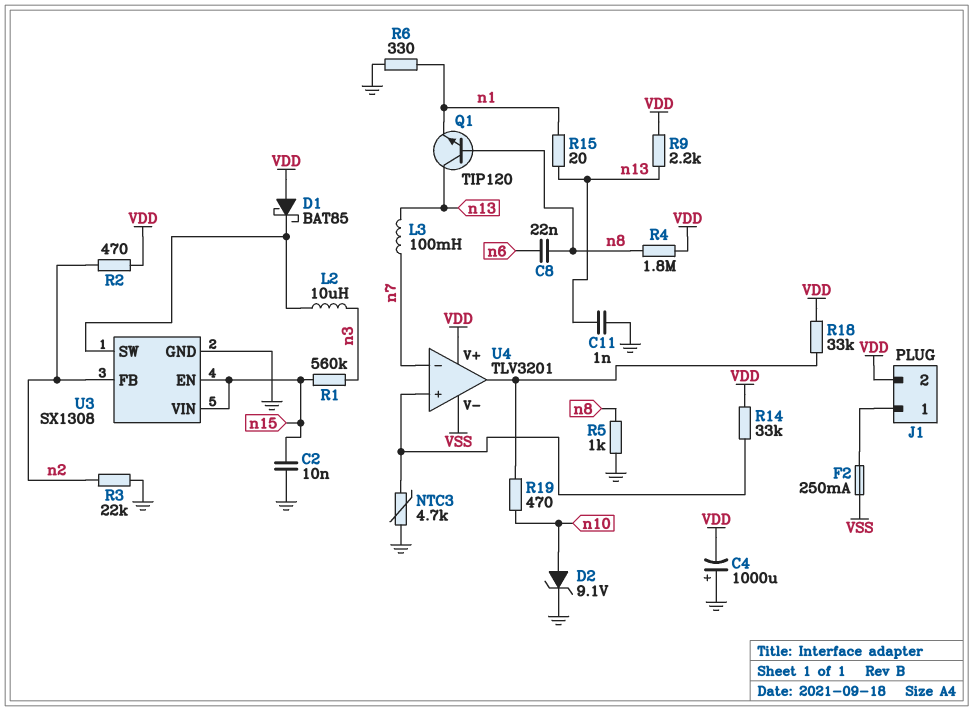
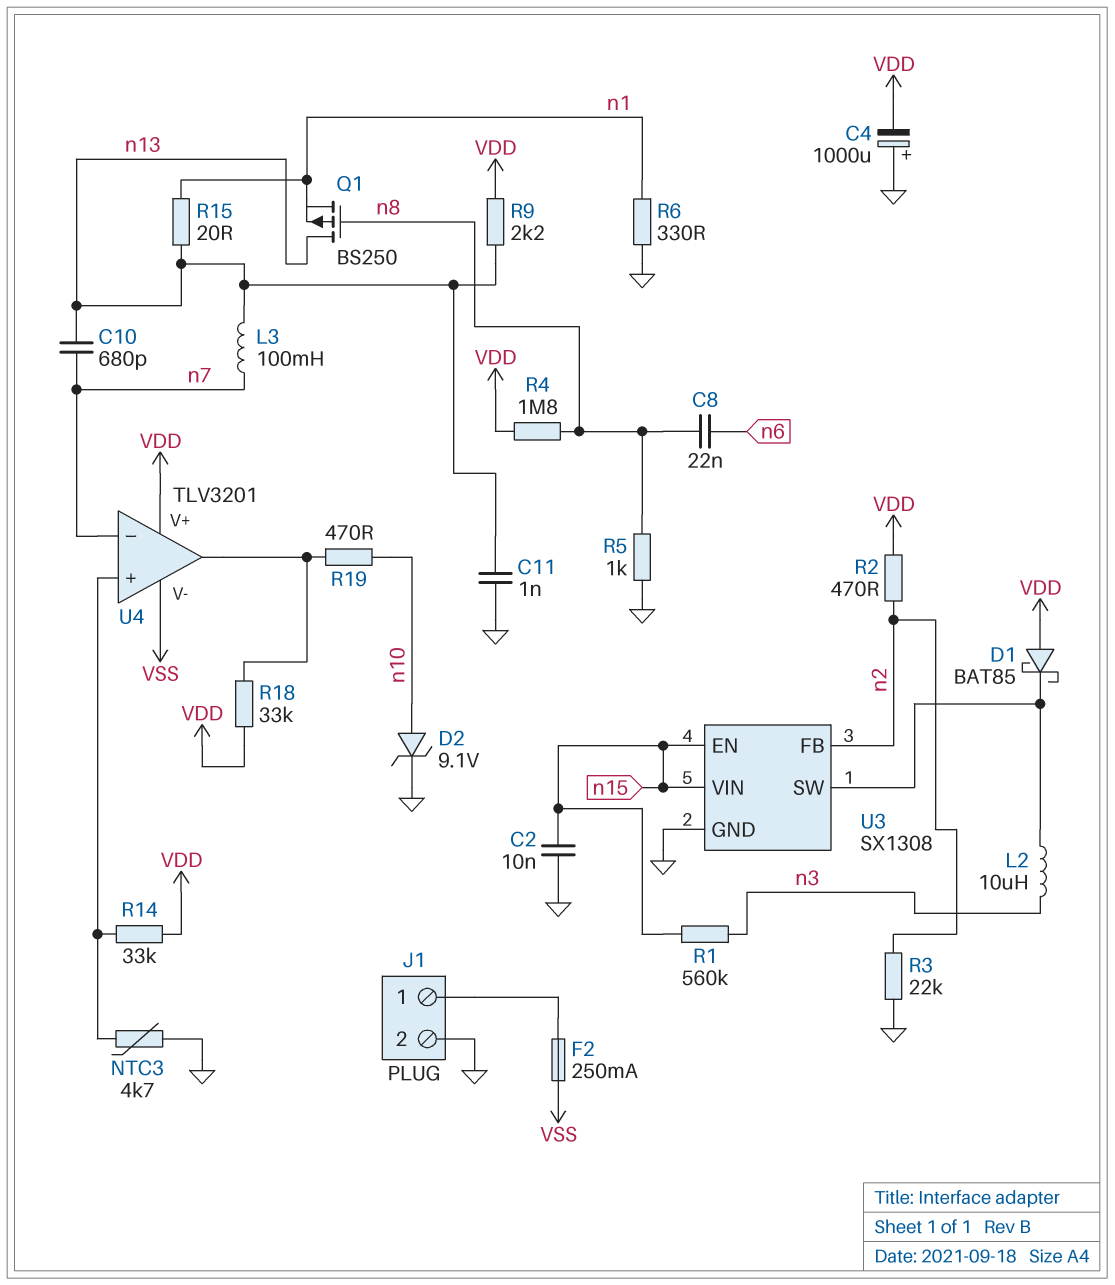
C10: none -> 680pF (n7, n13)
J1 pin 2: VDD -> GND
Q1: NPN TIP120 (B n8, C n13, E n1) -> PMOS BS250 (G n8, D n13, S n1)

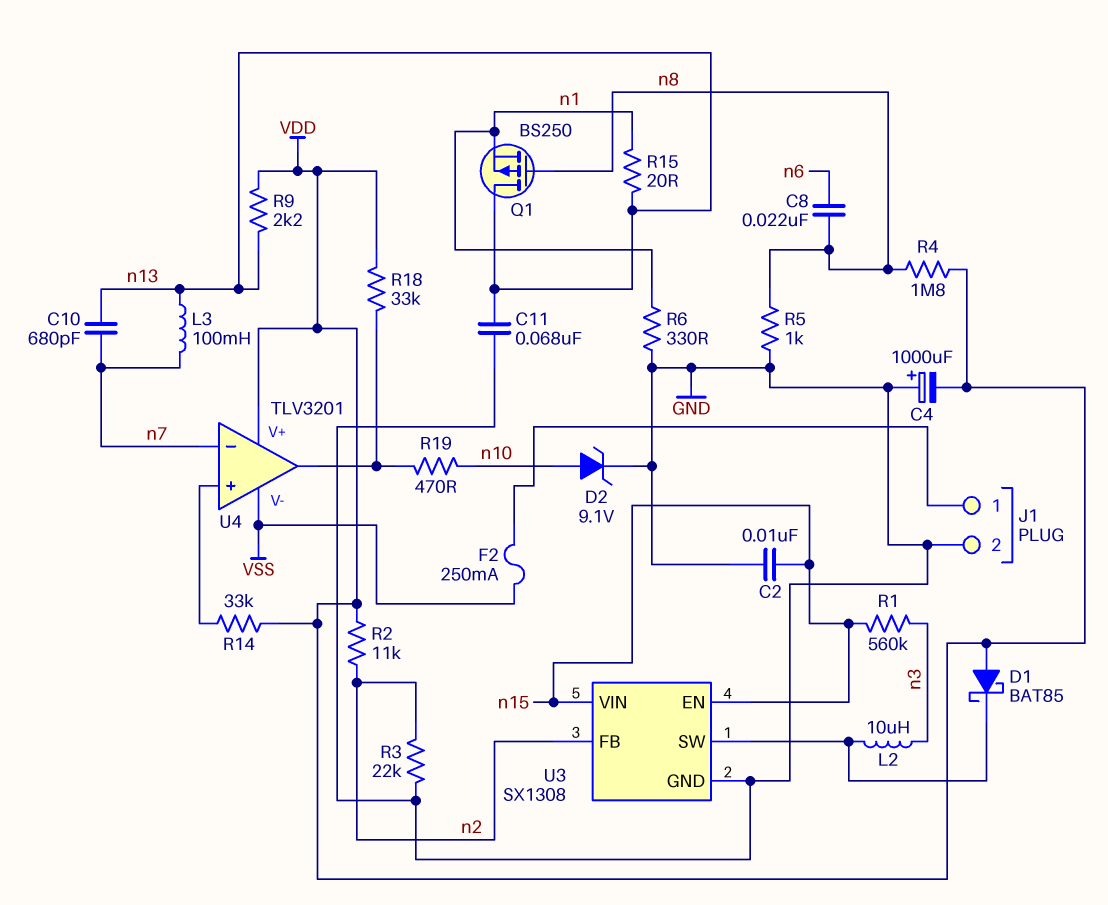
C11: 1nF (GND, n13) -> 68nF (GND, n13)
NTC3: 4.7k (GND, U4/in+) -> none
R2: 470 (VDD, n2) -> 11k (VDD, n2)

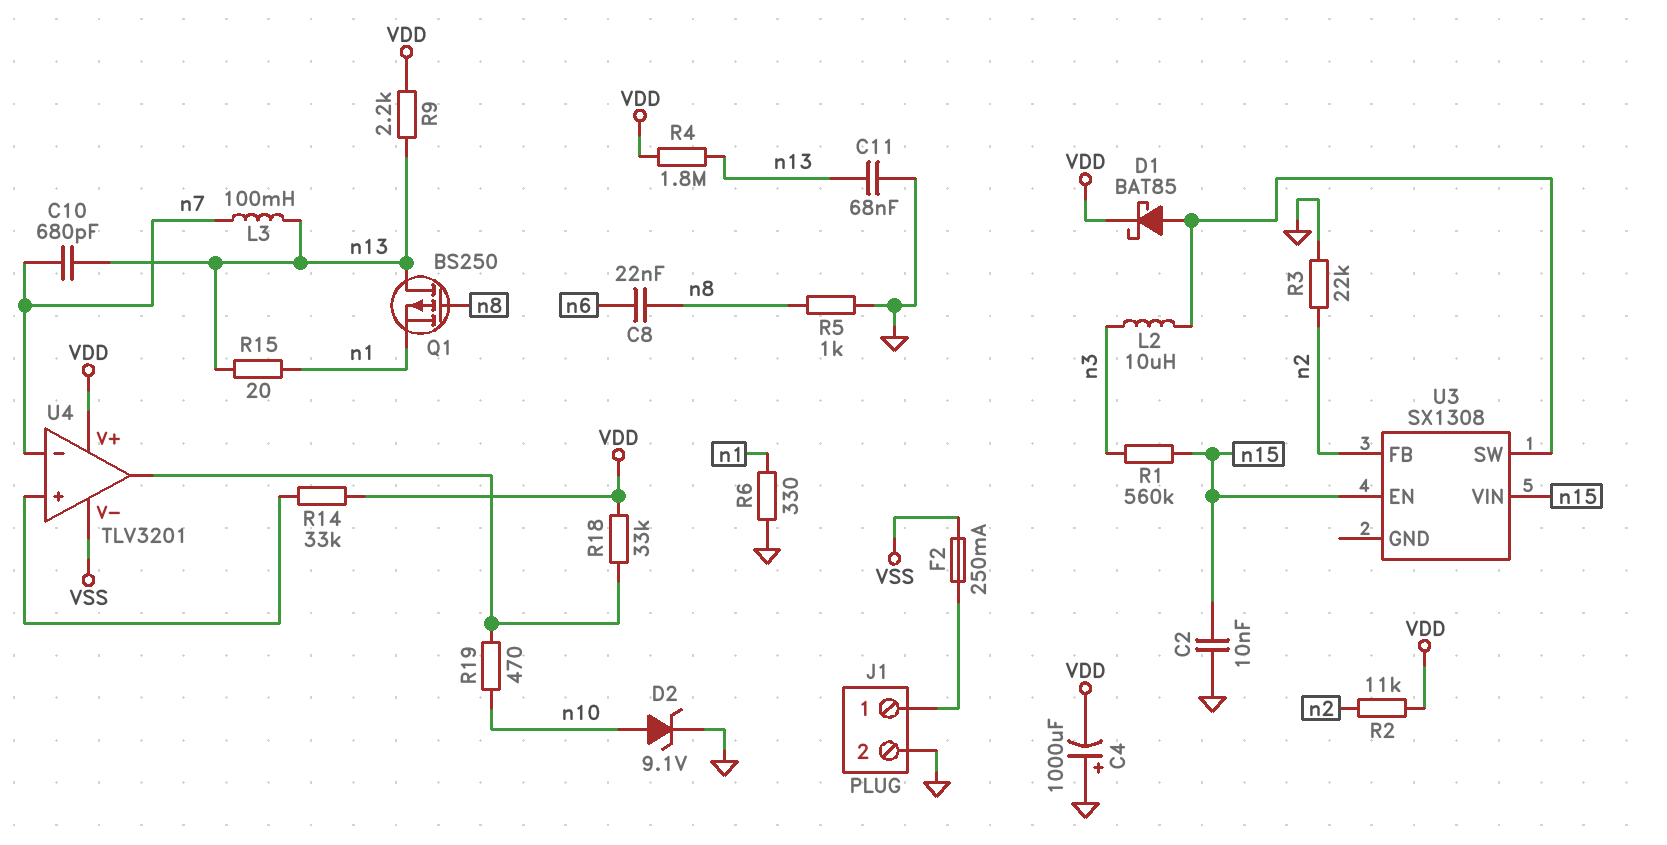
D1: schottky BAT85 (A VDD, K U3/SW) -> schottky BAT85 (A U3/SW, K VDD)
R4: 1.8M (VDD, n8) -> 1.8M (VDD, n13)
U3 pin GND: GND -> none

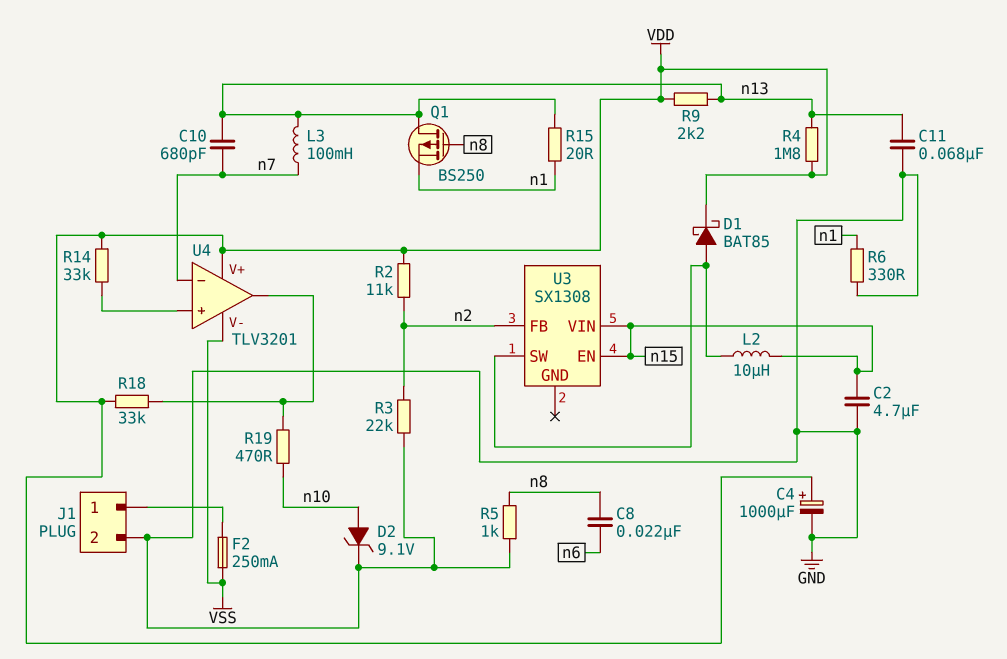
C2: 10nF (GND, n15) -> 4.7uF (GND, n15)
C4: 1000uF (plus GND, minus VDD) -> 1000uF (plus VDD, minus GND)
L2: 10uH (U3/SW, n3) -> 10uH (U3/SW, n15)
R1: 560k (n3, n15) -> none

